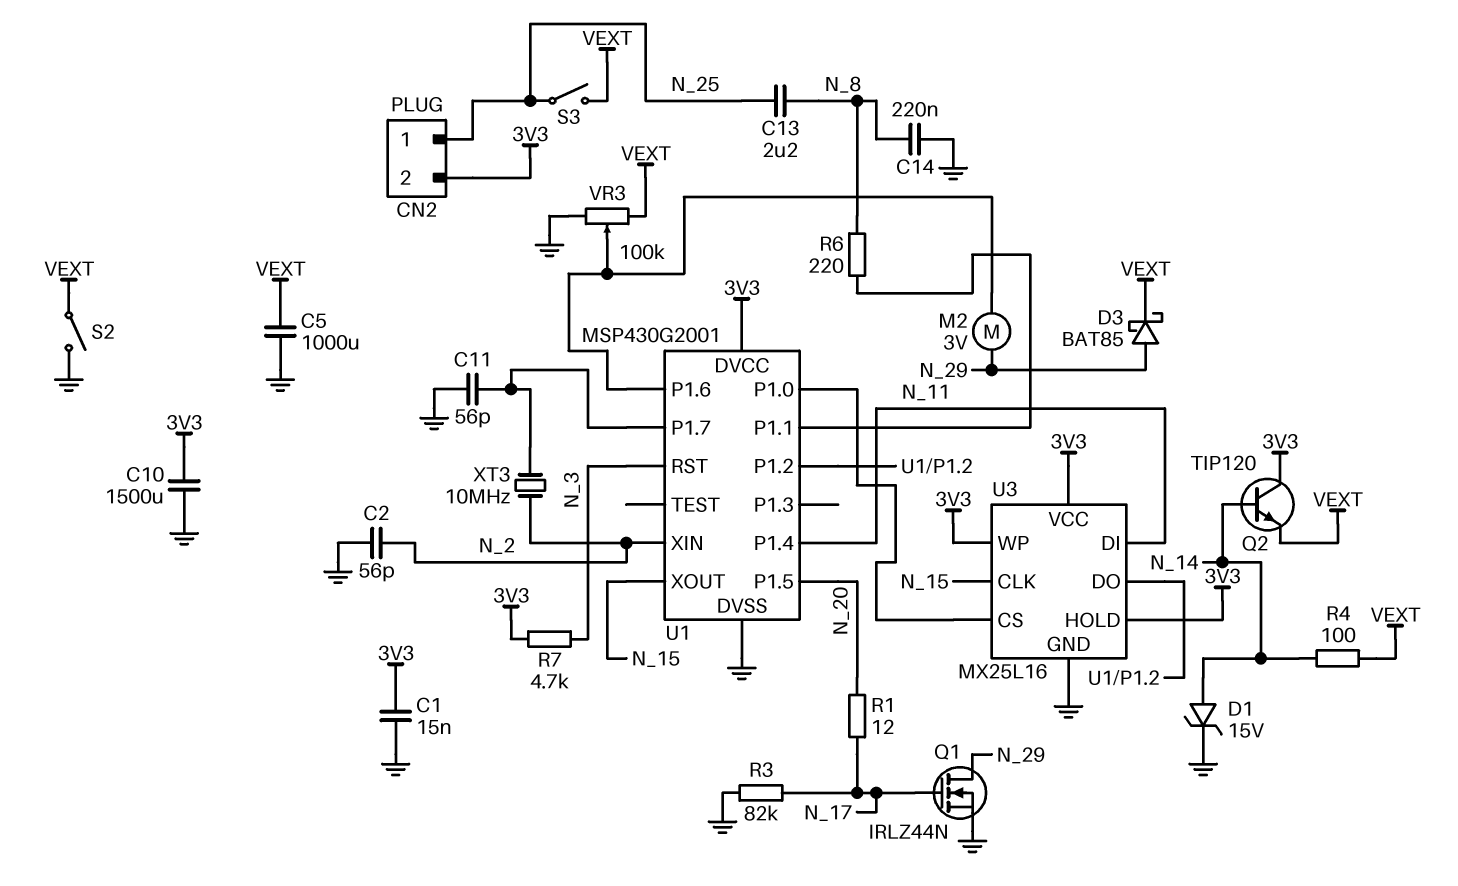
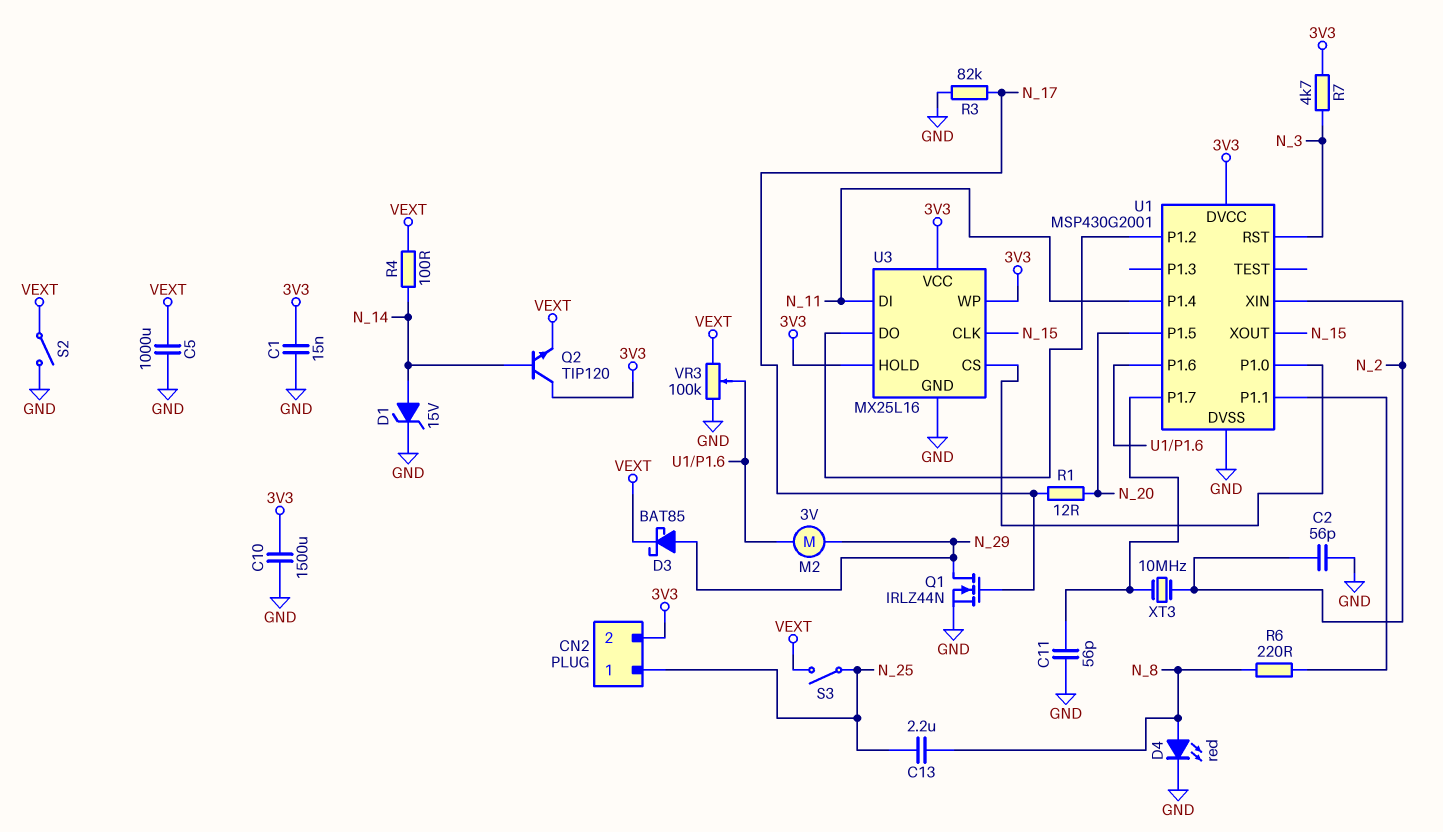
C14: 220nF (GND, N_8) -> none
D4: none -> LED red (A N_8, K GND)

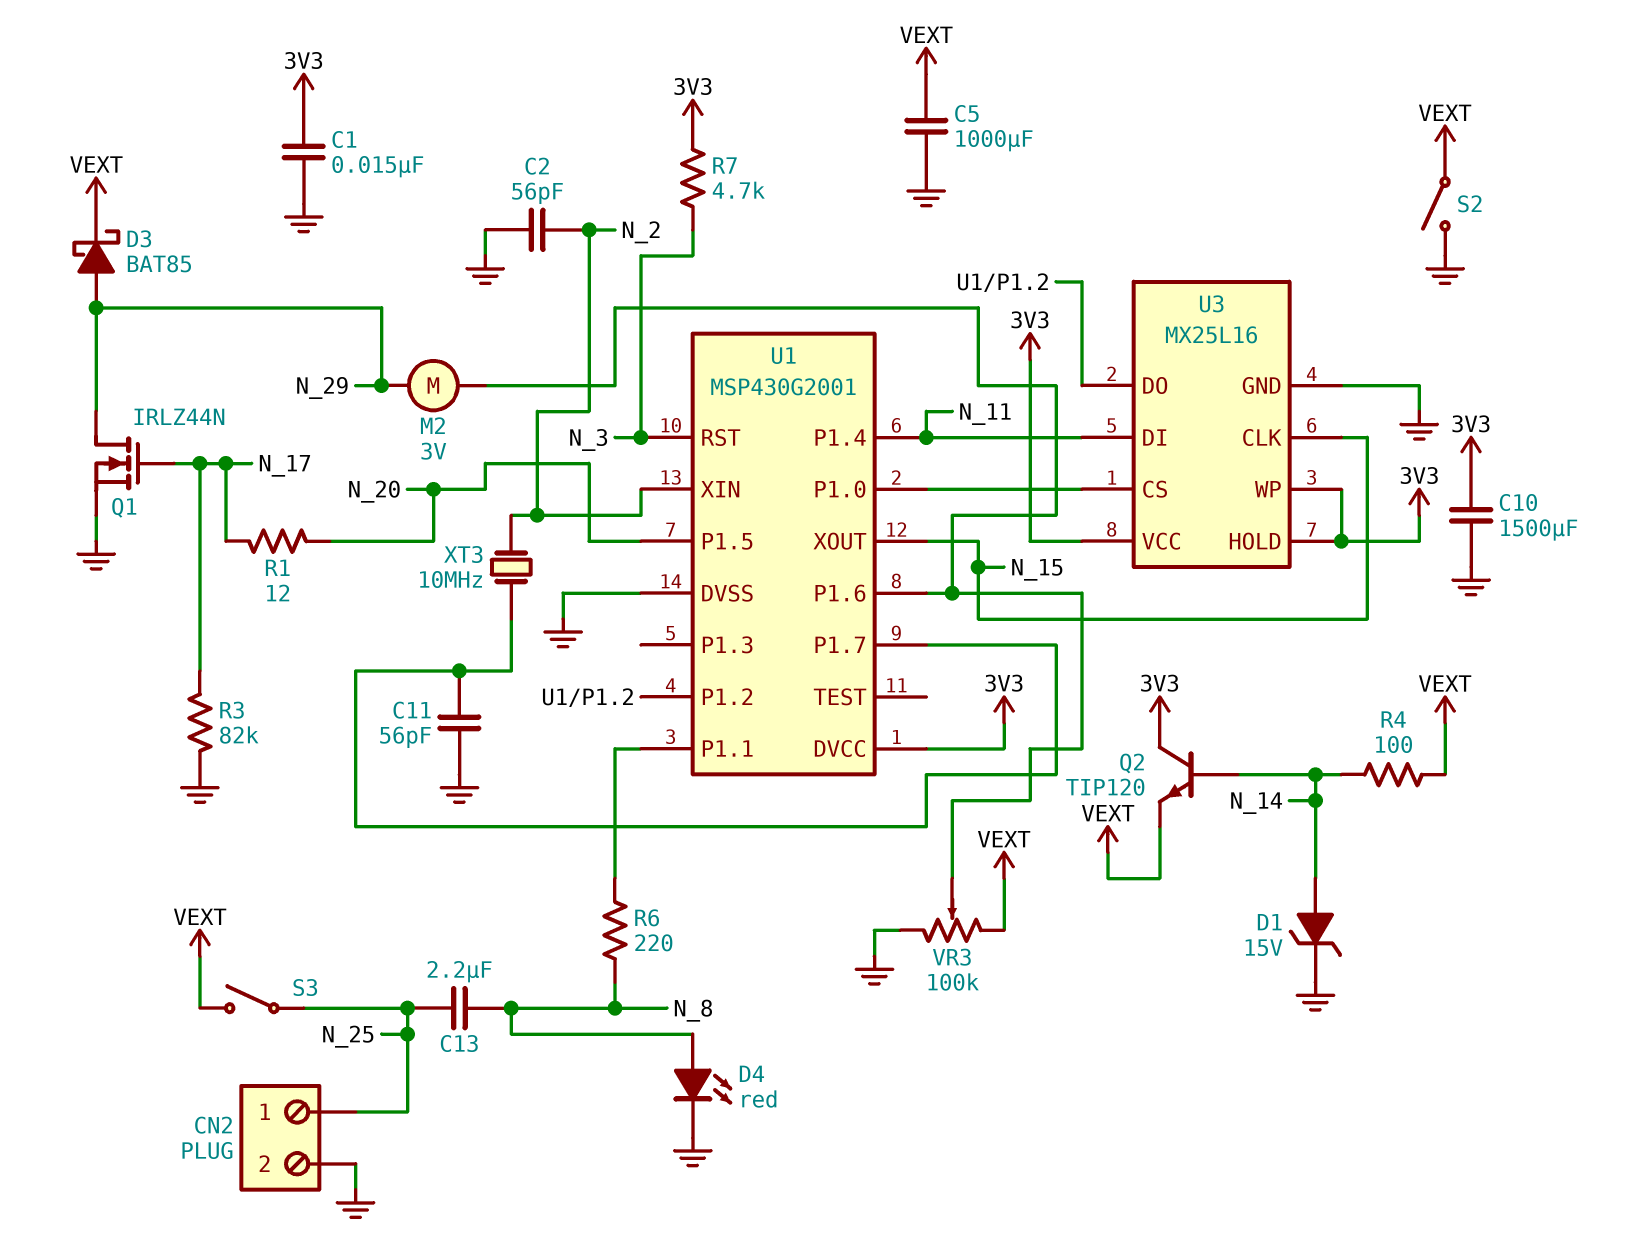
CN2 pin 2: 3V3 -> GND

